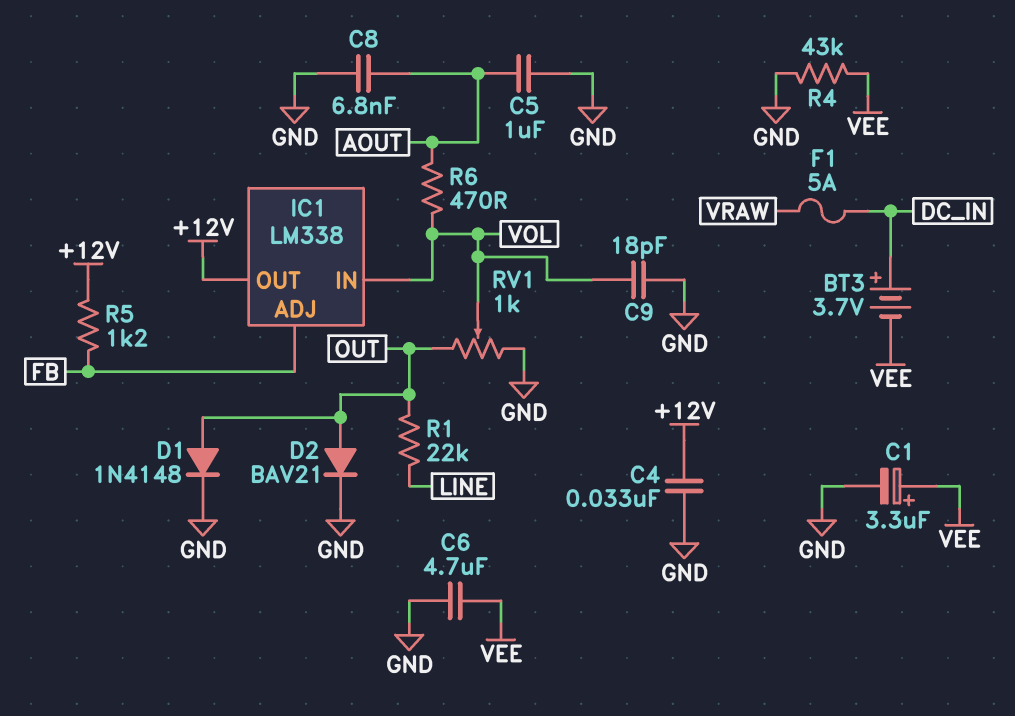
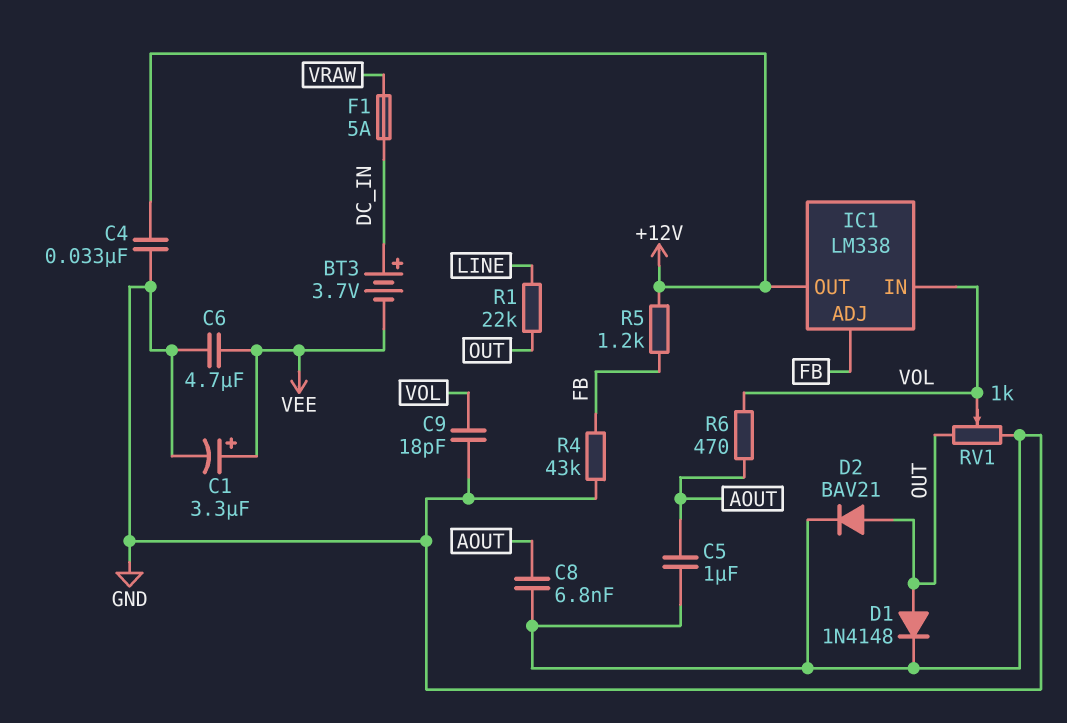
R4: 43k (GND, VEE) -> 43k (FB, GND)

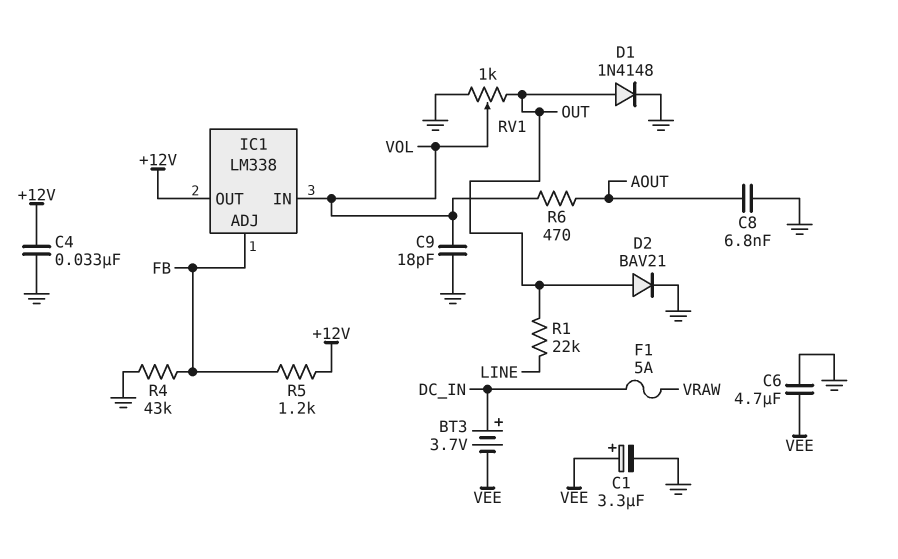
C5: 1uF (AOUT, GND) -> none

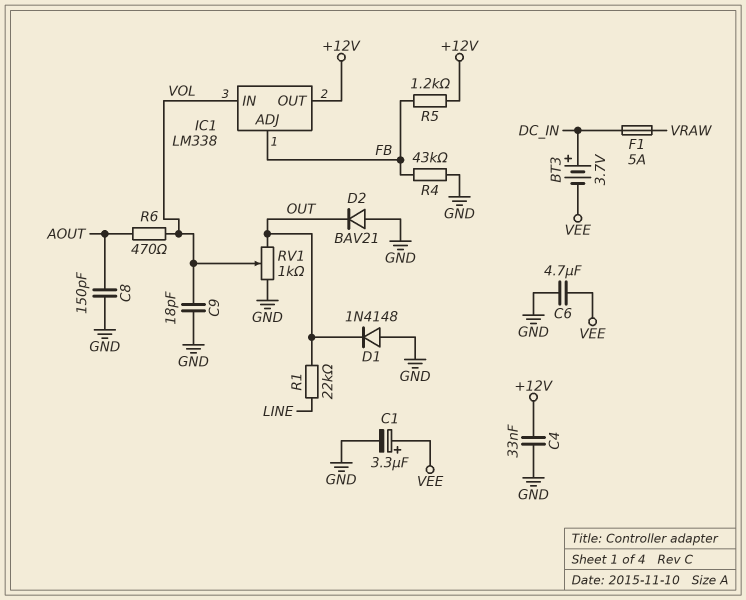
C8: 6.8nF (AOUT, GND) -> 150pF (AOUT, GND)
D1: diode 1N4148 (A OUT, K GND) -> diode 1N4148 (A GND, K OUT)
D2: diode BAV21 (A OUT, K GND) -> diode BAV21 (A GND, K OUT)

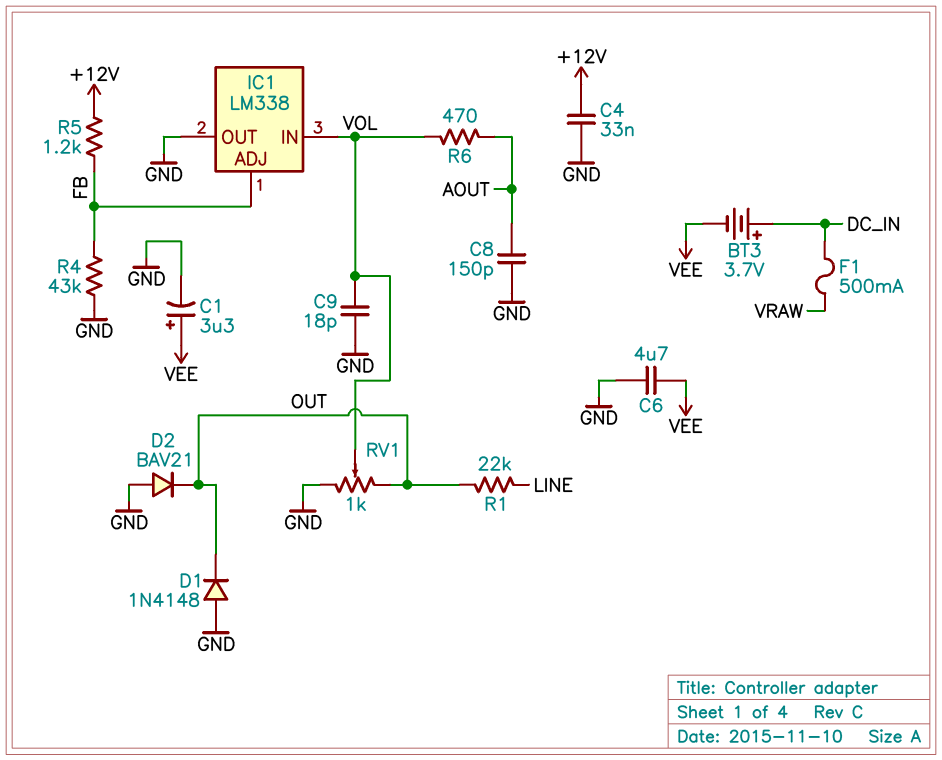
F1: 5A (DC_IN, VRAW) -> 500mA (DC_IN, VRAW)
IC1 pin OUT: +12V -> GND

